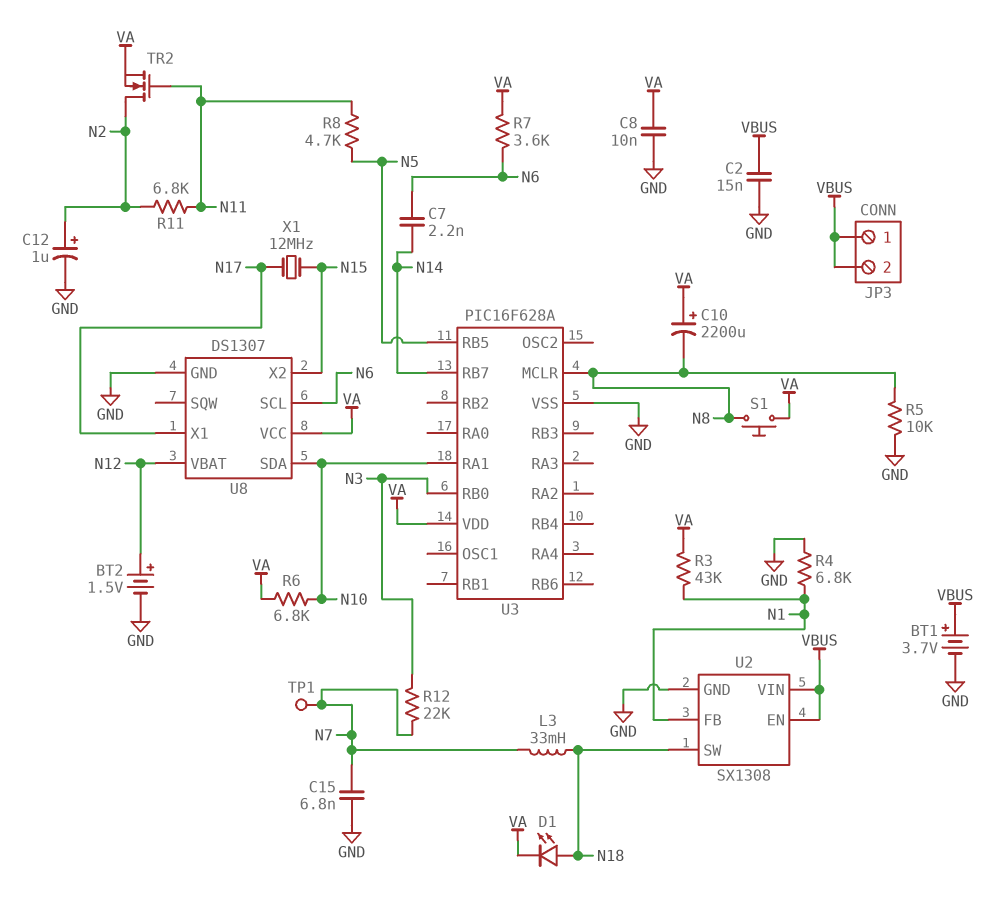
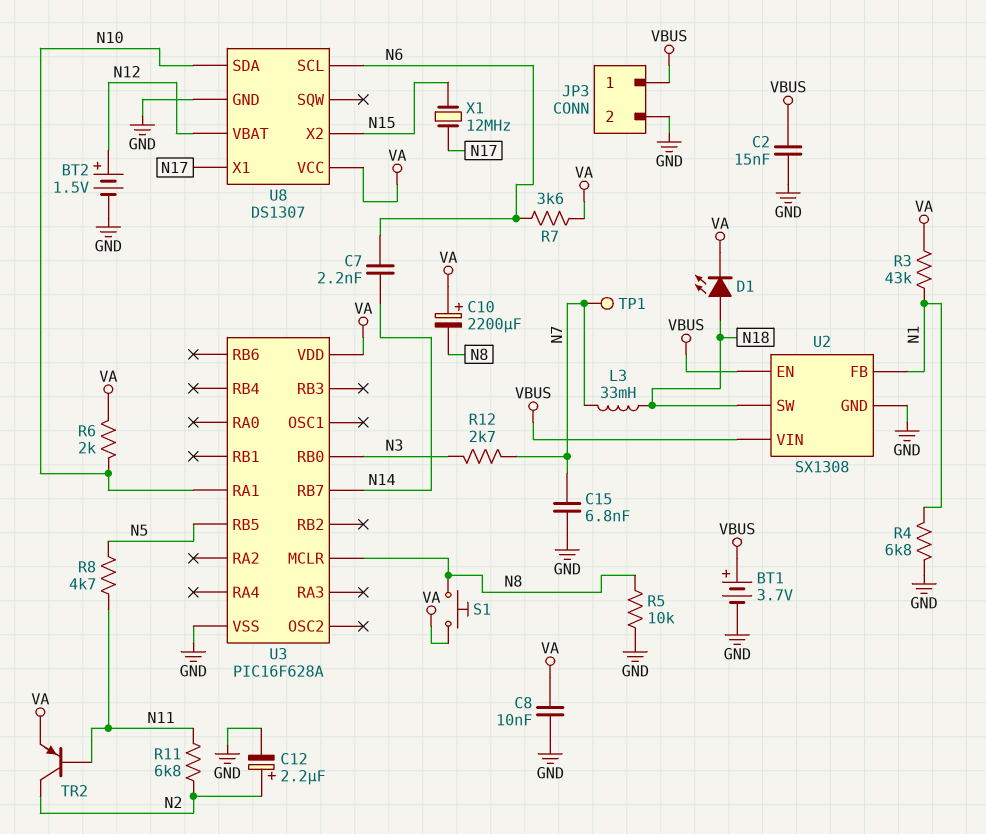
C12: 1uF (plus N2, minus GND) -> 2.2uF (plus N2, minus GND)
JP3 pin 2: VBUS -> GND
R6: 6.8k (N10, VA) -> 2k (N10, VA)
R12: 22k (N3, N7) -> 2.7k (N3, N7)
TR2: NMOS (G N11, D N2, S VA) -> PNP (B N11, C N2, E VA)

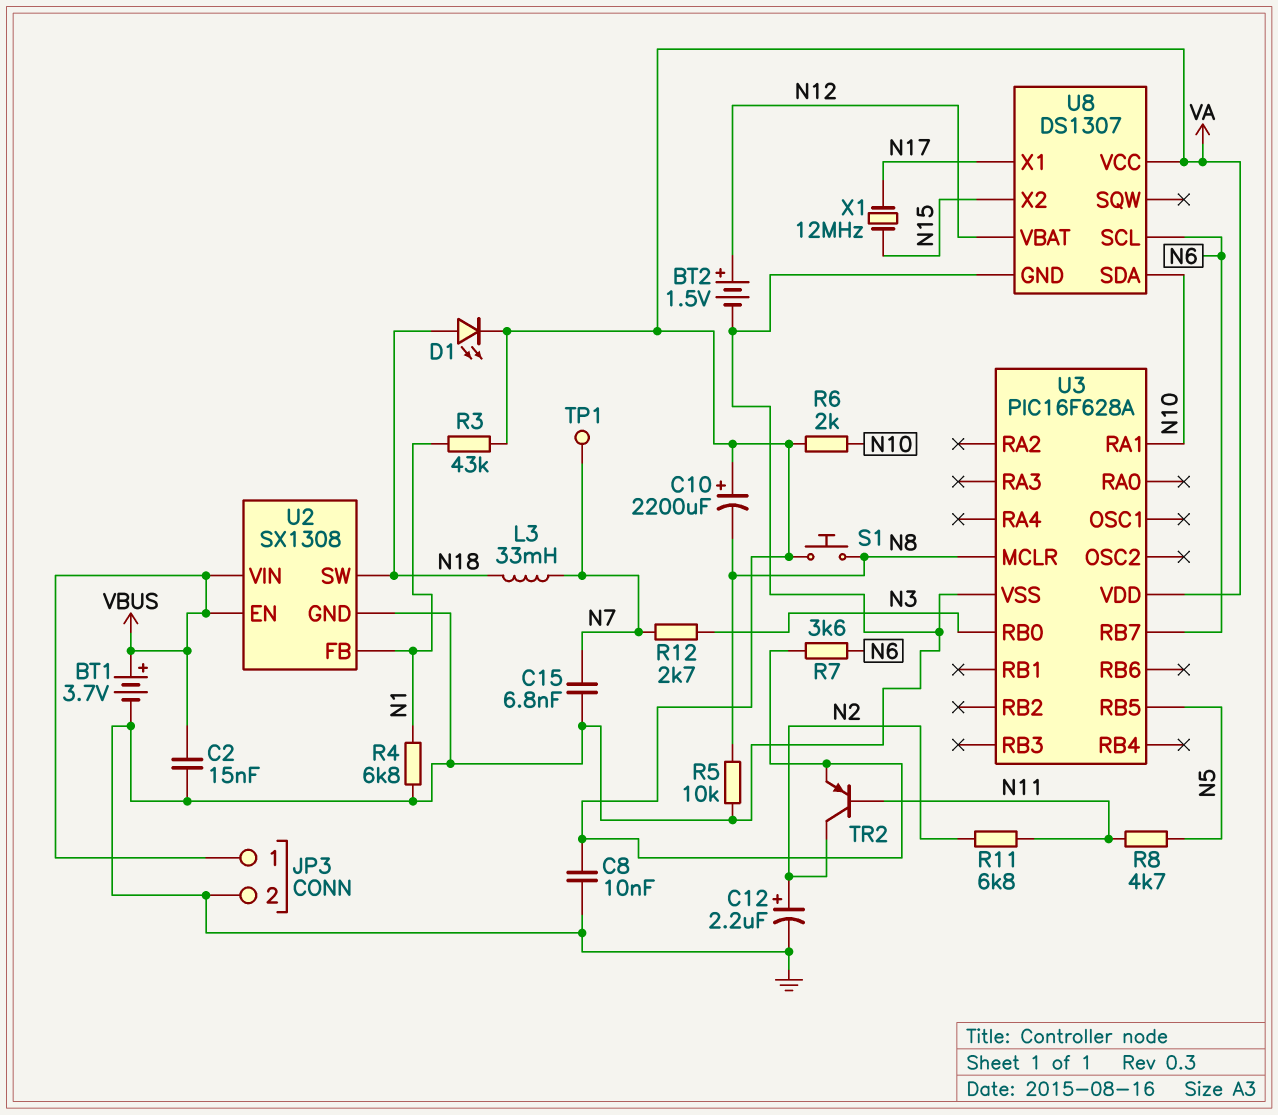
C7: 2.2nF (N6, N14) -> none
U3 pin RB7: N14 -> N6

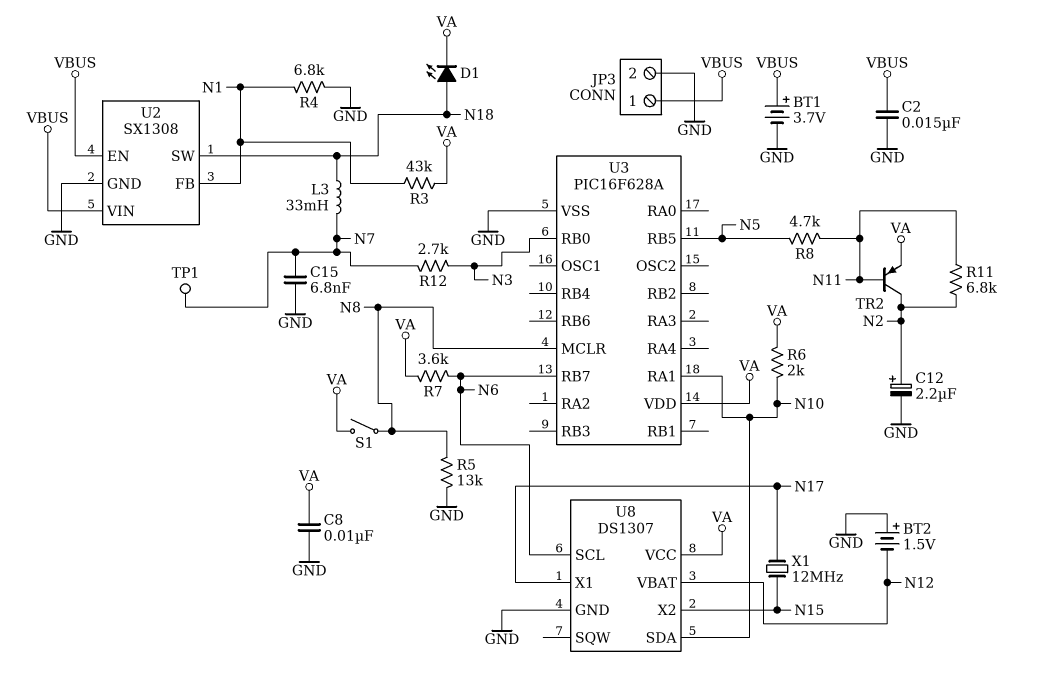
BT2: 1.5V (plus N12, minus GND) -> 1.5V (plus GND, minus N12)
C10: 2200uF (plus VA, minus N8) -> none
R5: 10k (GND, N8) -> 13k (GND, N8)
S1: button (N8, VA) -> switch (N8, VA)

